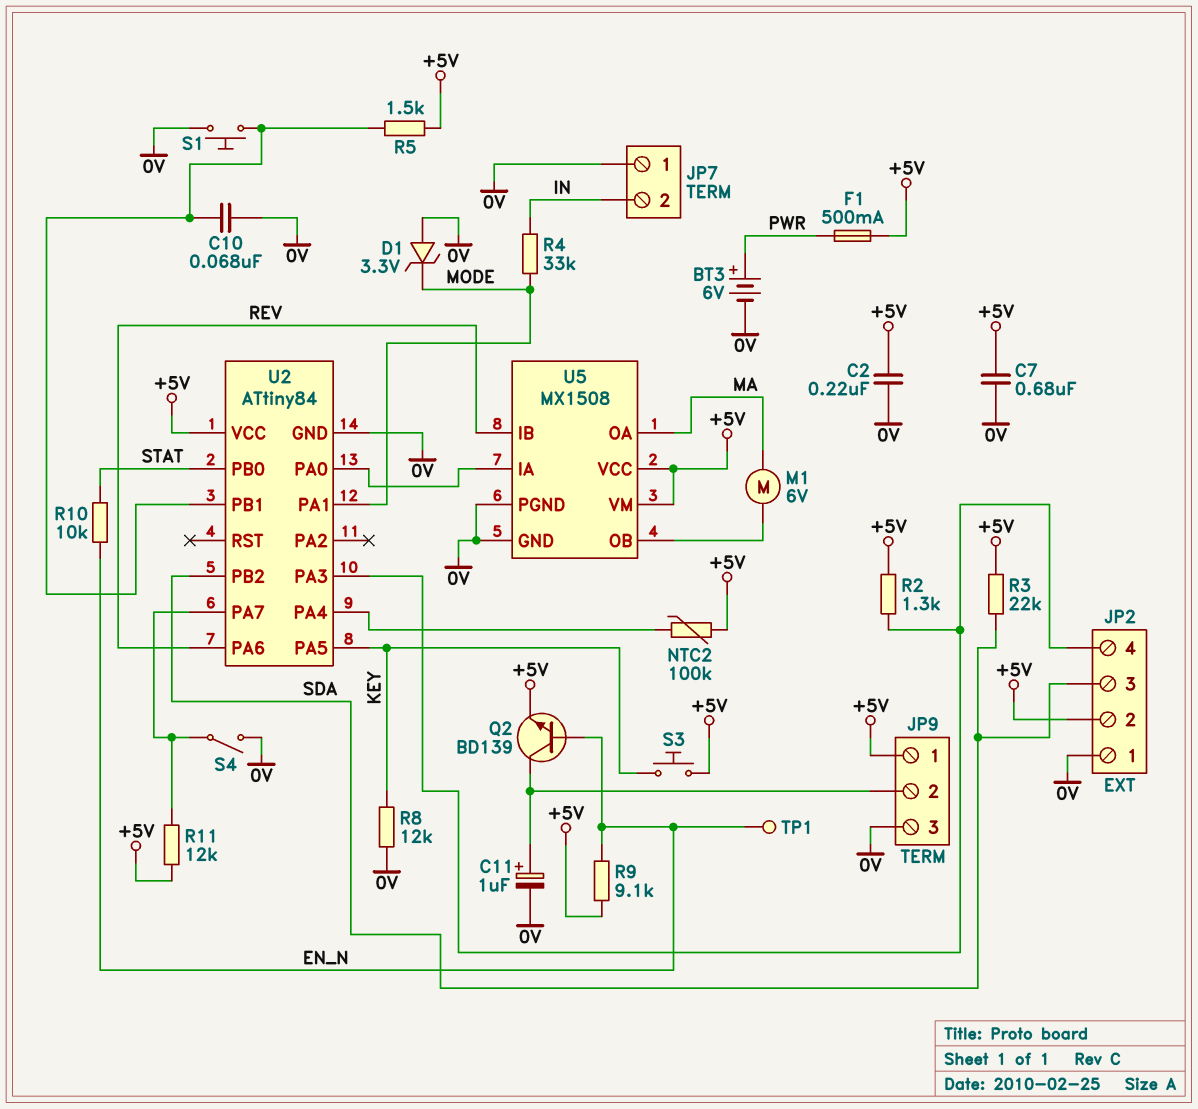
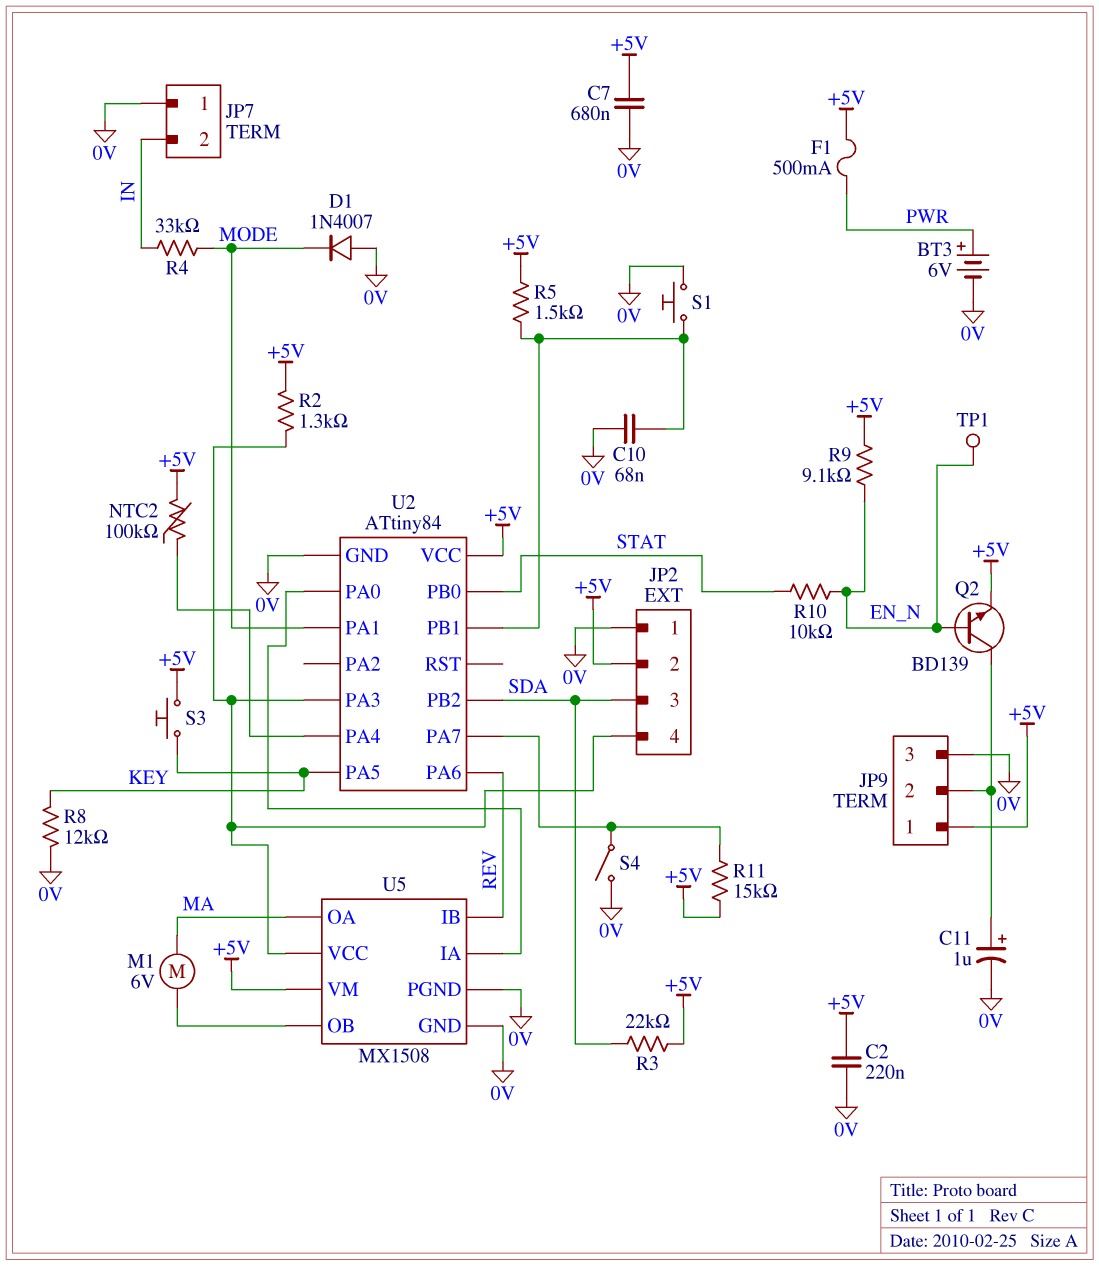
D1: zener 3.3V (A 0V, K MODE) -> diode 1N4007 (A 0V, K MODE)
R11: 12k (+5V, U2/PA7) -> 15k (+5V, U2/PA7)
U5 pin VCC: +5V -> JP2/4

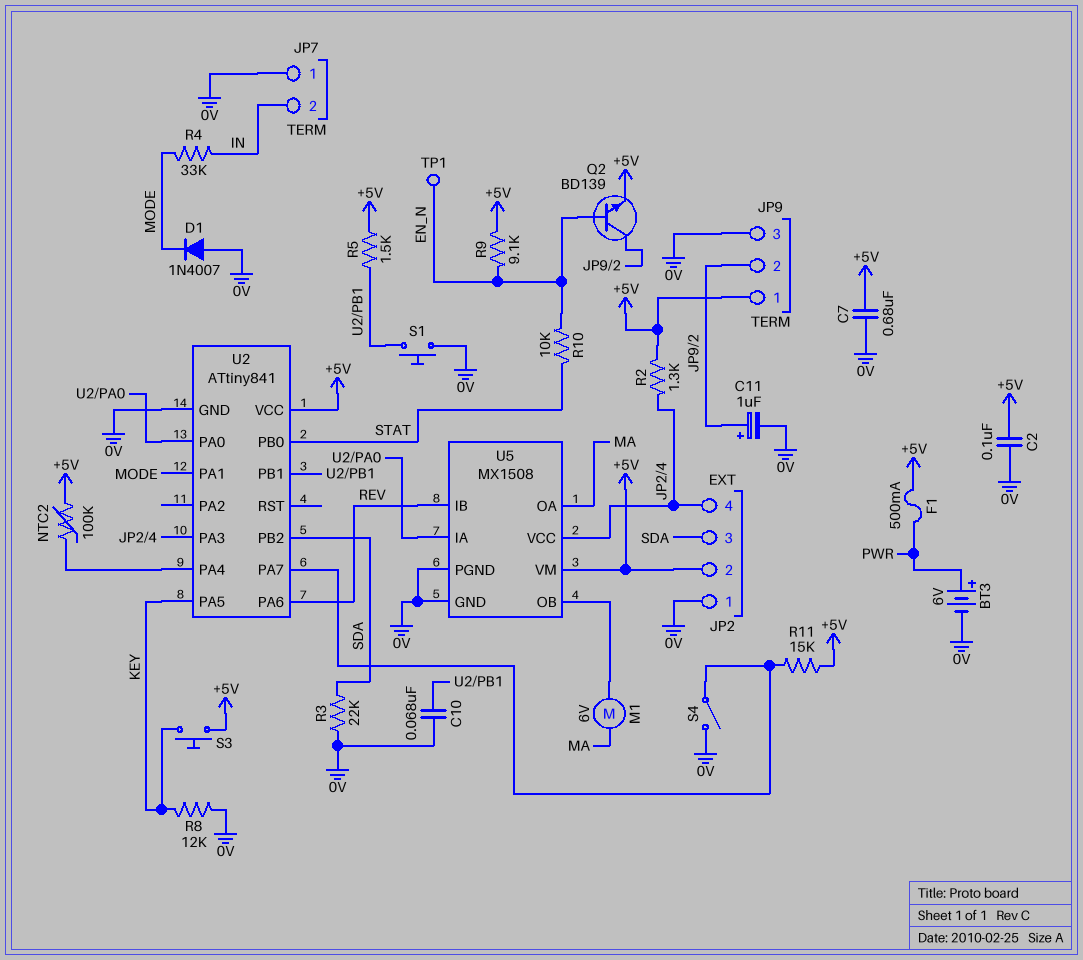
C2: 220nF (+5V, 0V) -> 100nF (+5V, 0V)
R3: 22k (+5V, SDA) -> 22k (0V, SDA)
U2: ATtiny84 -> ATtiny841

